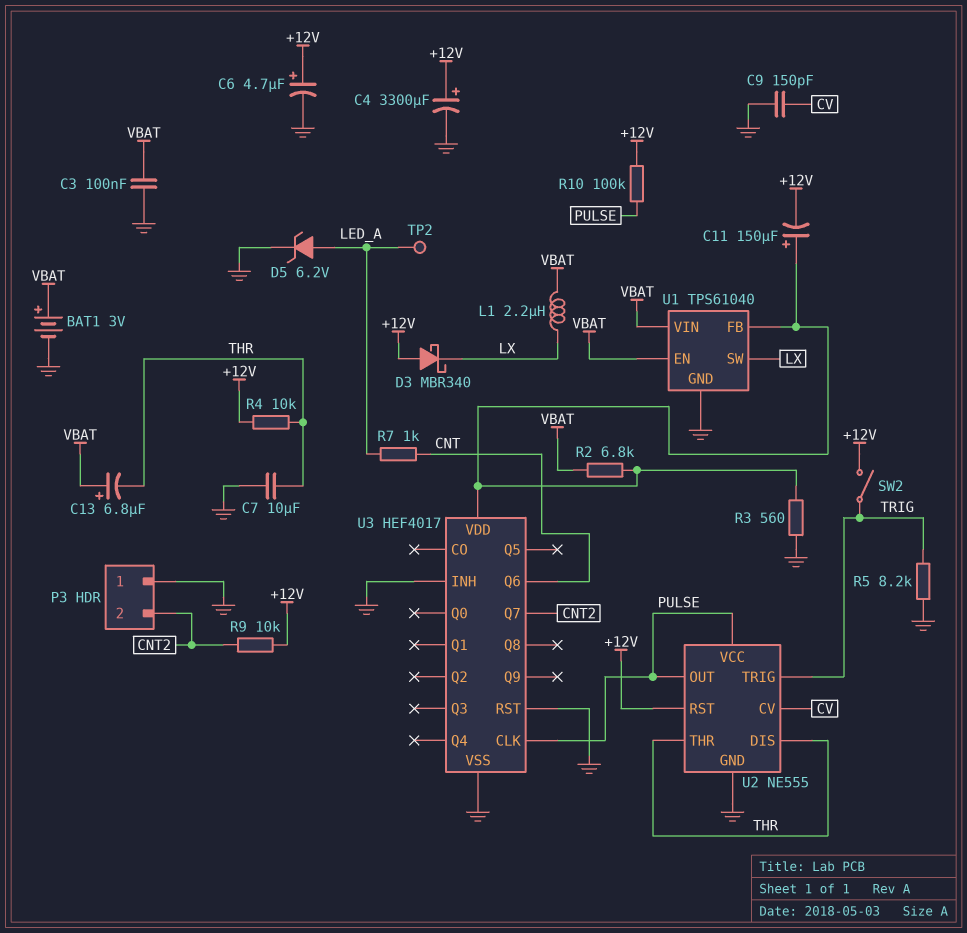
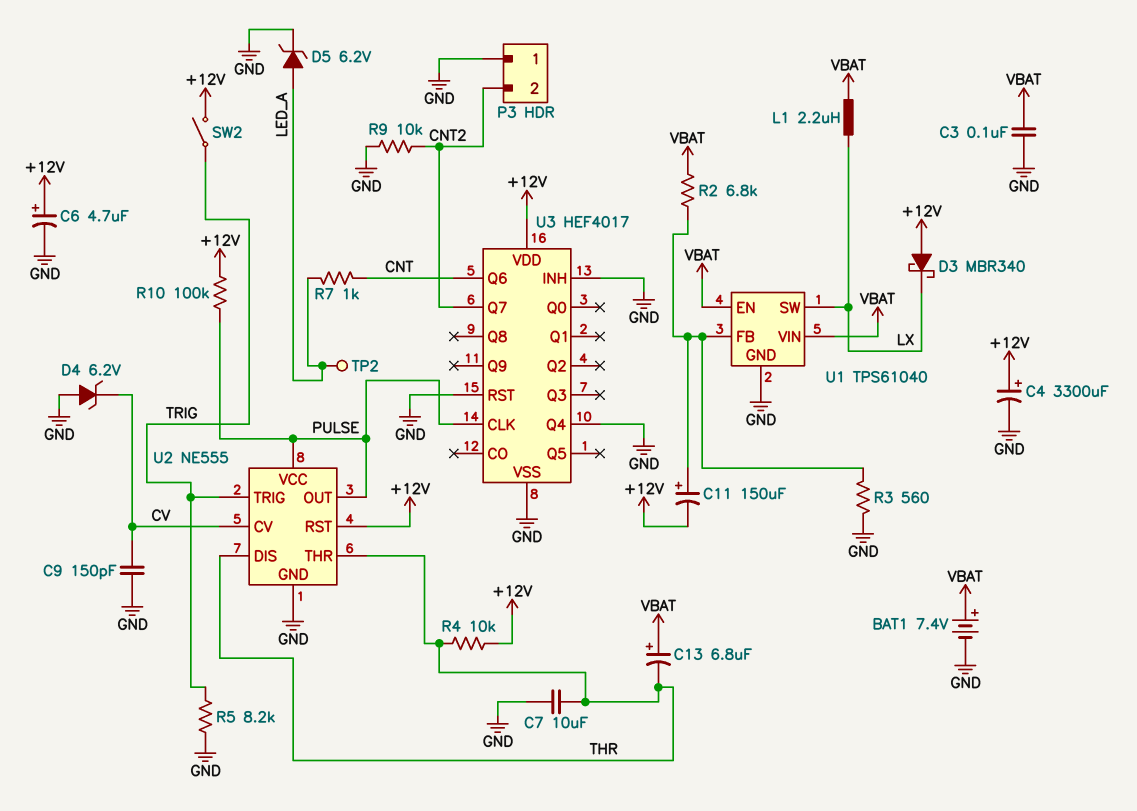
BAT1: 3V (plus VBAT, minus GND) -> 7.4V (plus VBAT, minus GND)
D4: none -> zener 6.2V (A GND, K CV)
R9: 10k (+12V, CNT2) -> 10k (CNT2, GND)
U3 pin Q4: none -> GND
U3 pin VDD: U1/FB -> +12V

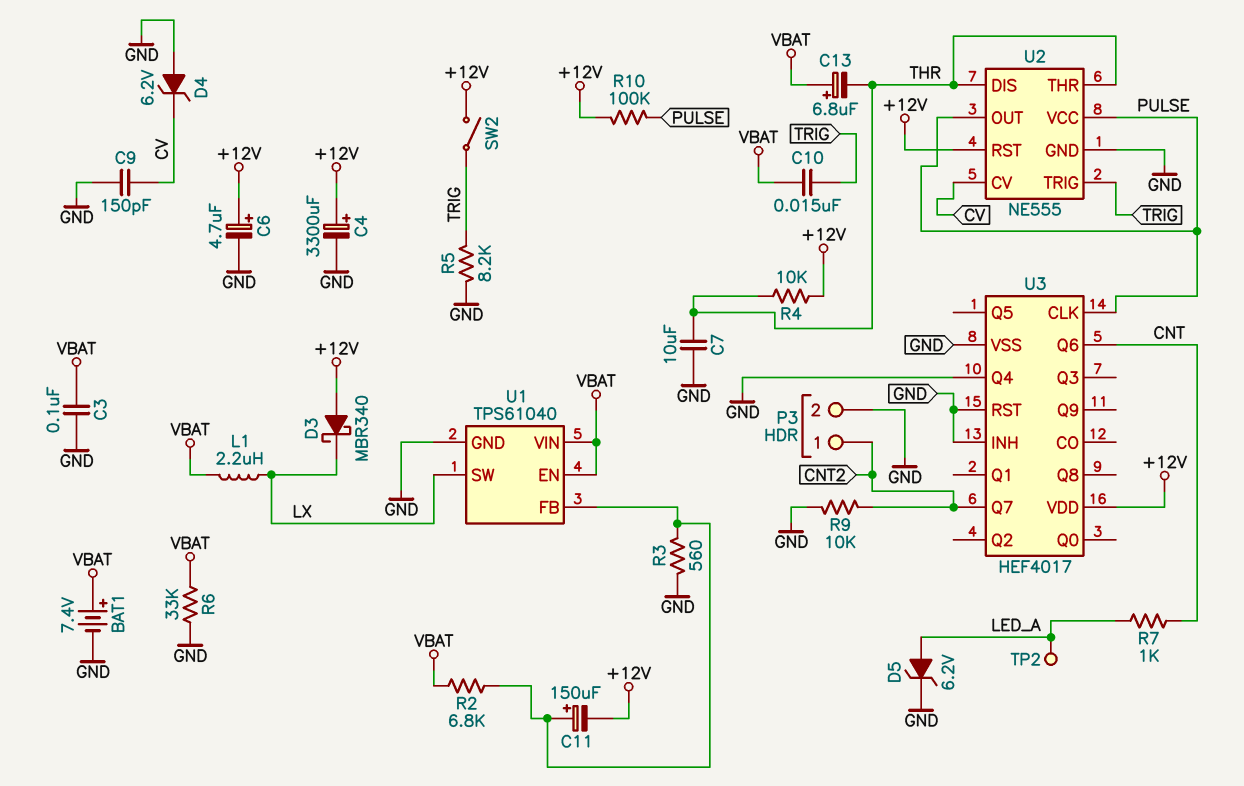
C10: none -> 15nF (TRIG, VBAT)
P3 pin 1: GND -> CNT2
P3 pin 2: CNT2 -> GND
R6: none -> 33k (GND, VBAT)

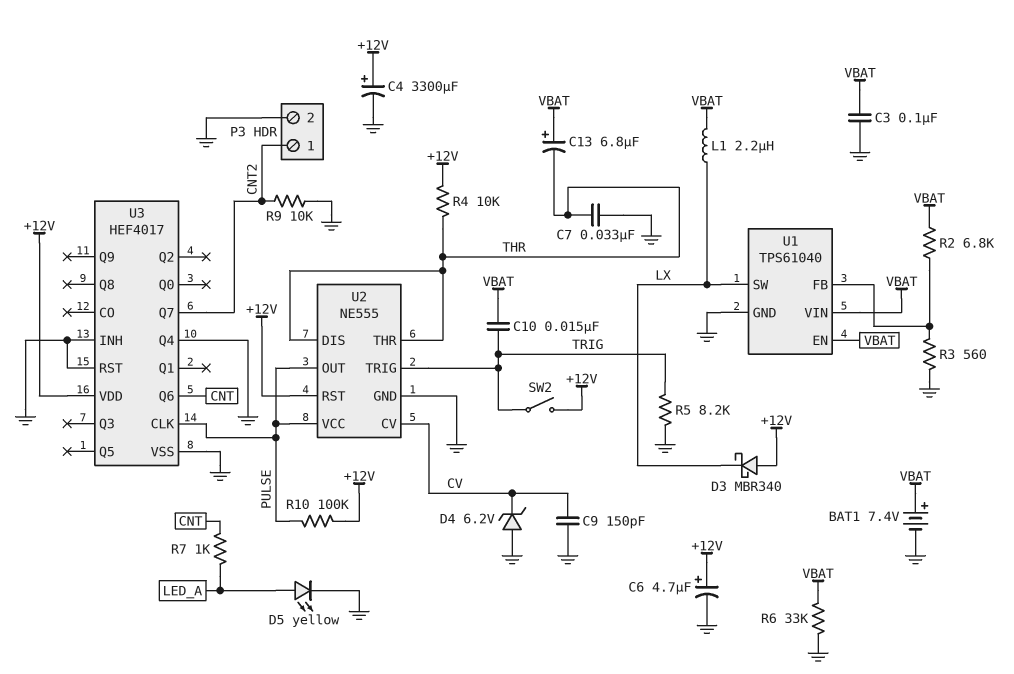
C7: 10uF (GND, THR) -> 33nF (GND, THR)
C11: 150uF (plus U1/FB, minus +12V) -> none
D5: zener 6.2V (A LED_A, K GND) -> LED yellow (A LED_A, K GND)
TP2: test point (LED_A) -> none

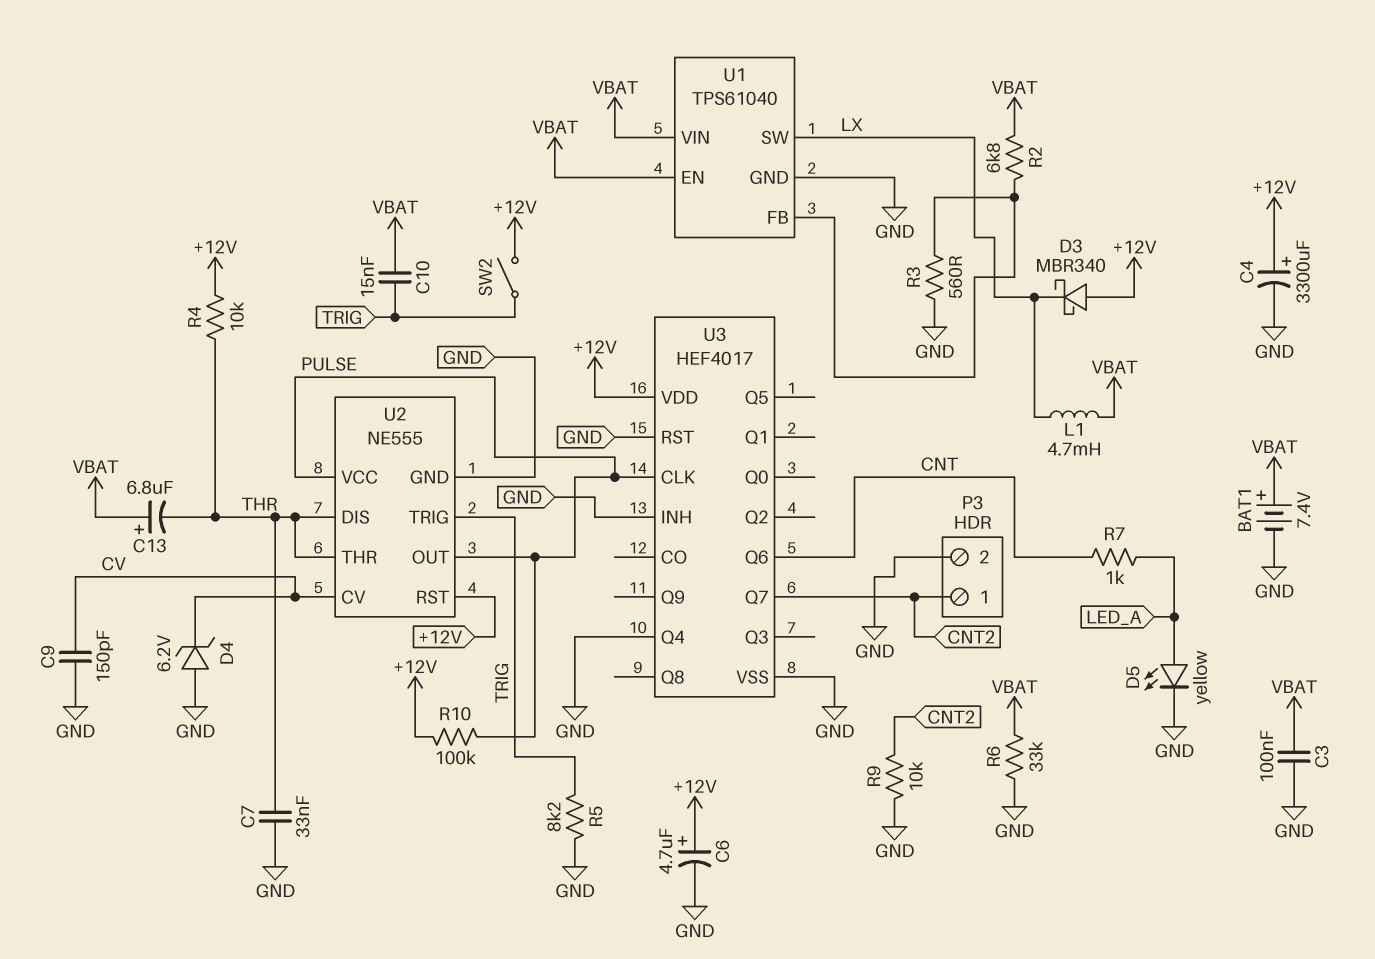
L1: 2.2uH (LX, VBAT) -> 4.7mH (LX, VBAT)

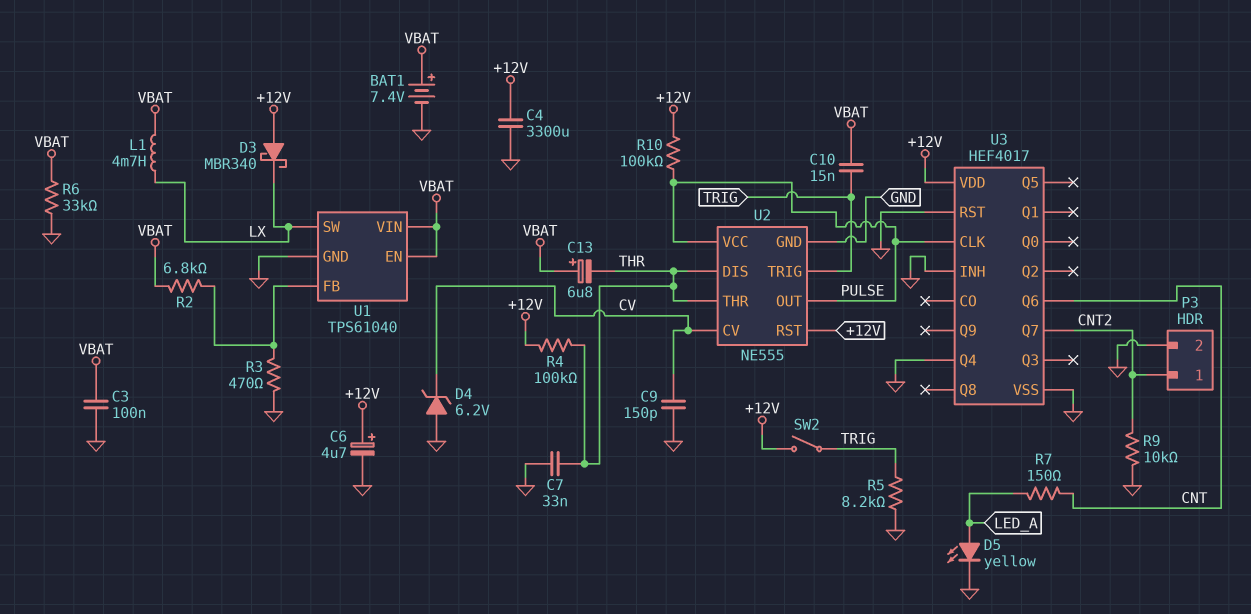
C4: 3300uF (plus +12V, minus GND) -> 3300uF (+12V, GND)
R3: 560 (GND, U1/FB) -> 470 (GND, U1/FB)
R4: 10k (+12V, THR) -> 100k (+12V, THR)
R7: 1k (CNT, LED_A) -> 150 (CNT, LED_A)

